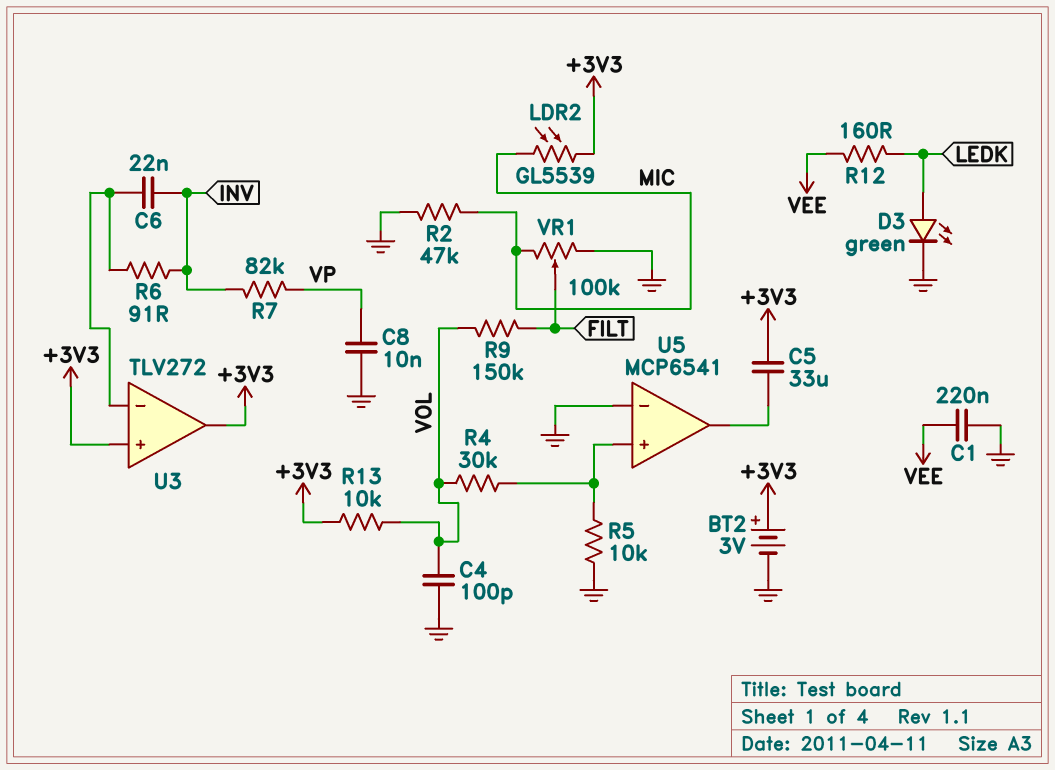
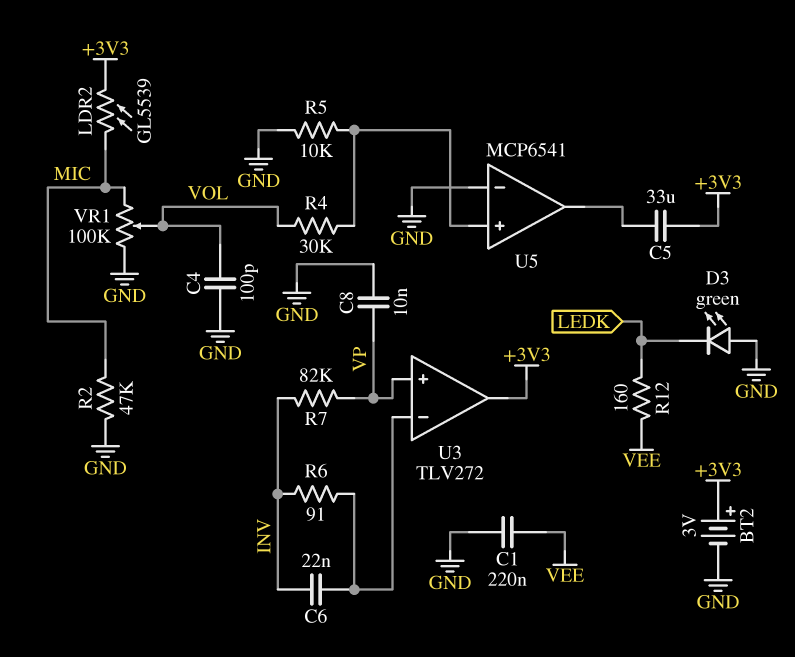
D3: LED green (A LEDK, K GND) -> LED green (A GND, K LEDK)
R9: 150k (FILT, VOL) -> none
R13: 10k (+3V3, VOL) -> none
U3 pin in+: +3V3 -> VP
VR1: 100k (GND, MIC, wiper FILT) -> 100k (GND, MIC, wiper VOL)

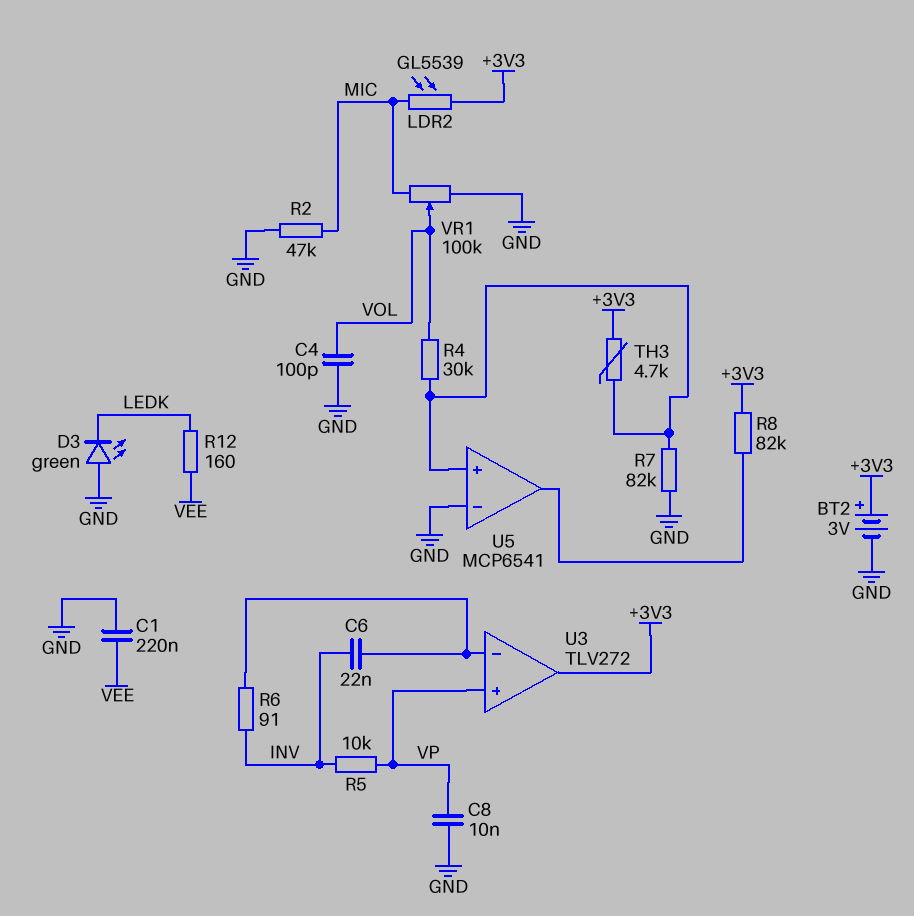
C5: 33uF (+3V3, U5/out) -> none
R5: 10k (GND, U5/in+) -> 10k (INV, VP)
R7: 82k (INV, VP) -> 82k (GND, U5/in+)
R8: none -> 82k (+3V3, U5/out)
TH3: none -> 4.7k (+3V3, U5/in+)

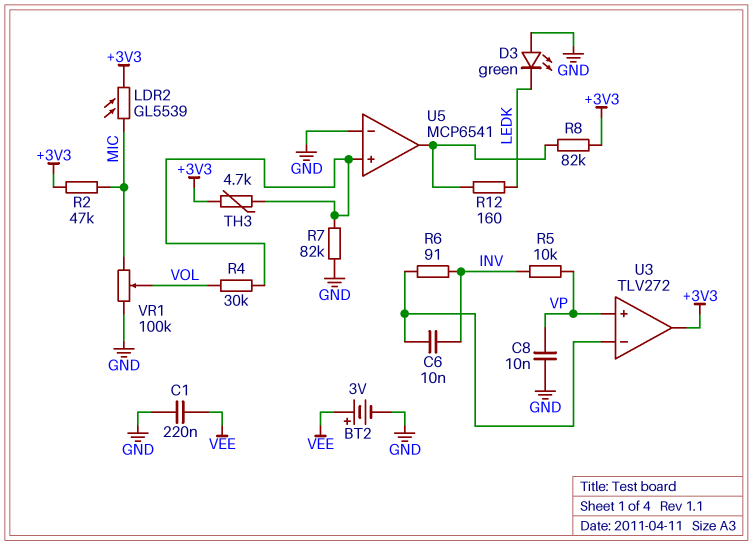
BT2: 3V (plus +3V3, minus GND) -> 3V (plus VEE, minus GND)
C4: 100pF (GND, VOL) -> none
C6: 22nF (INV, U3/in-) -> 10nF (INV, U3/in-)
R2: 47k (GND, MIC) -> 47k (+3V3, MIC)
R12: 160 (LEDK, VEE) -> 160 (LEDK, U5/out)

